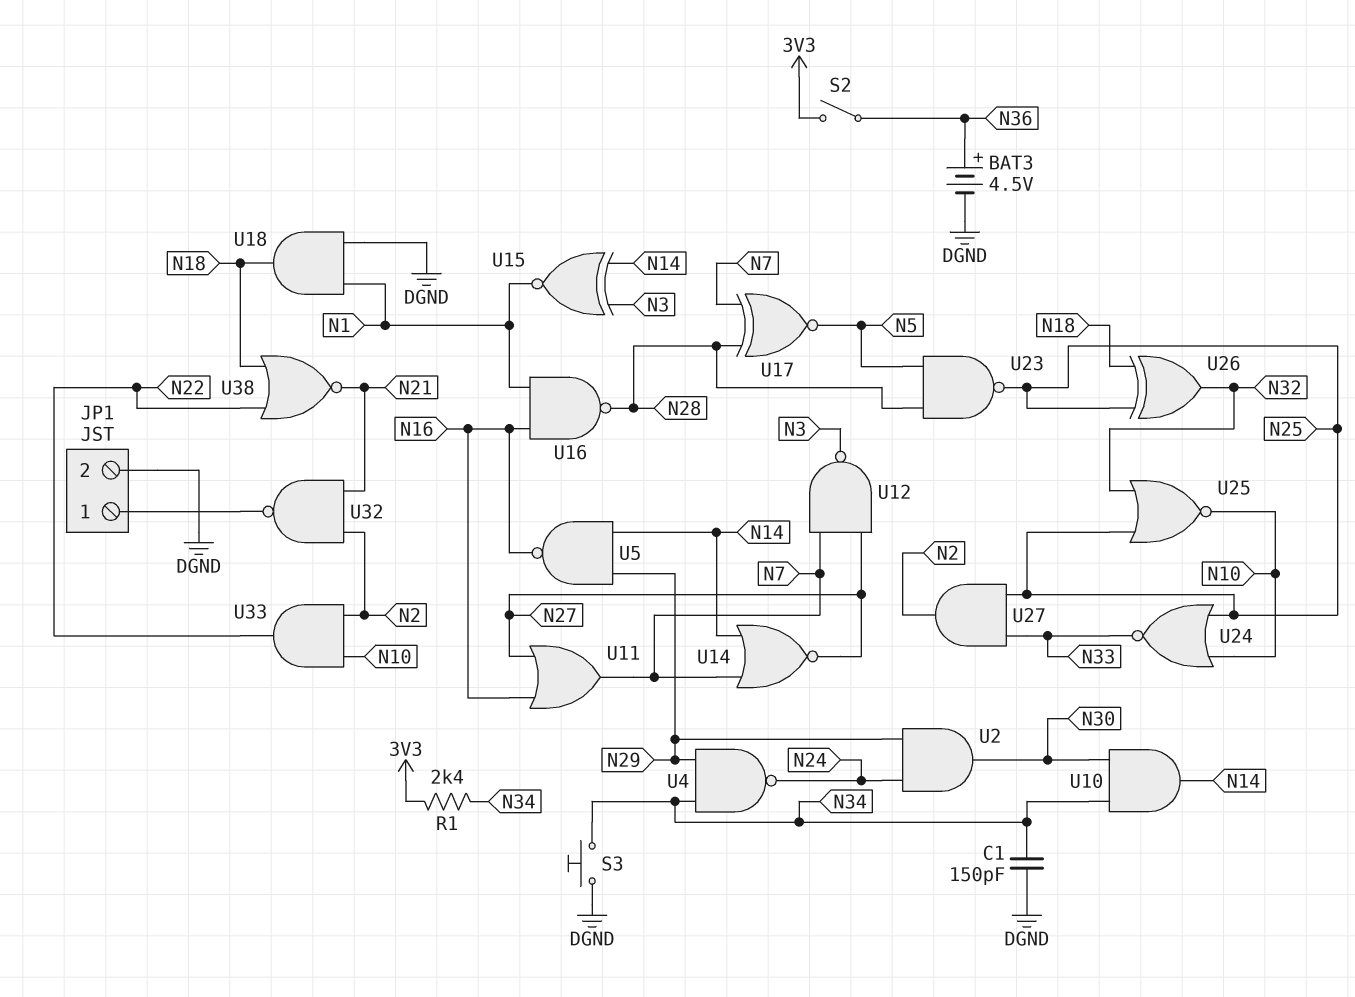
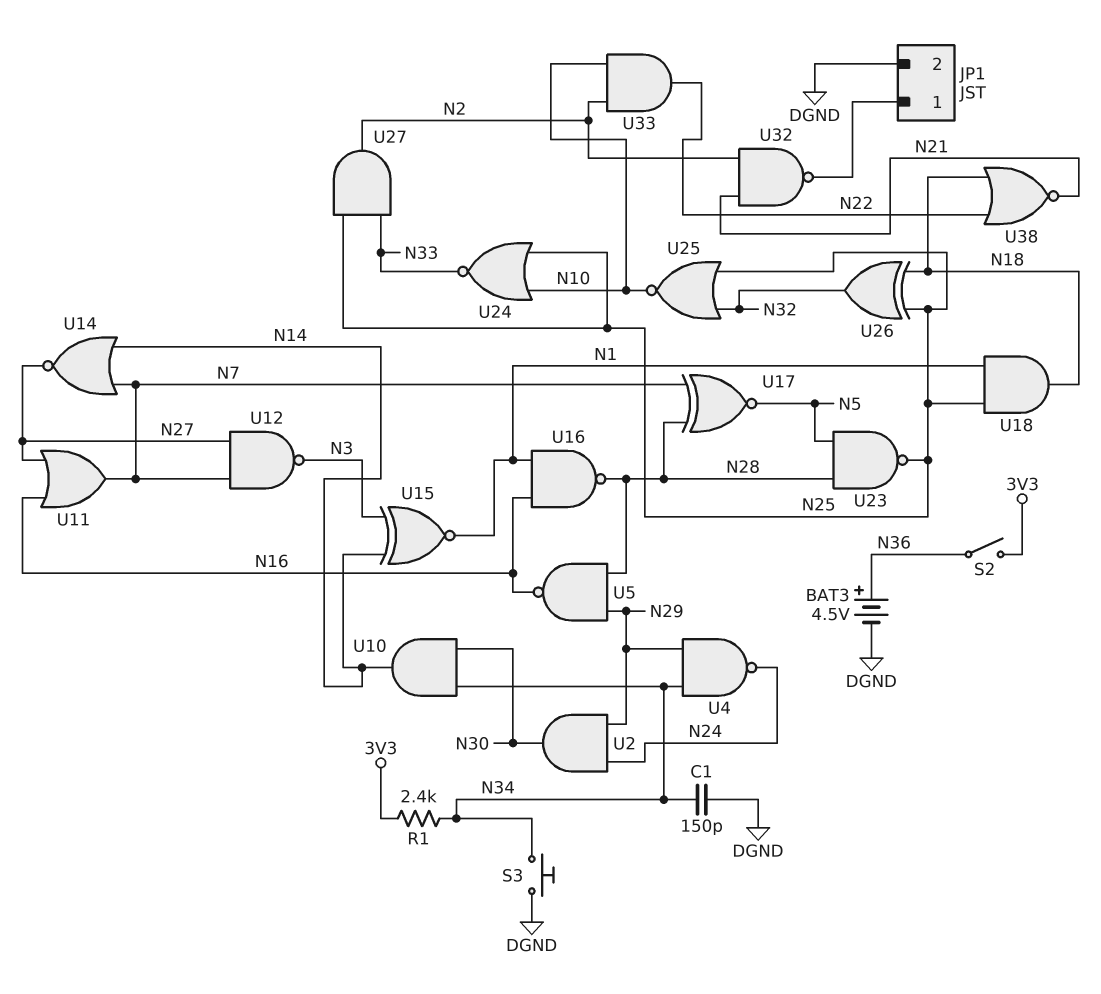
U5: NAND (in N14, in N29, out N16) -> NAND (in N28, in N29, out N16)
U18: AND (in DGND, in N1, out N18) -> AND (in N1, in N25, out N18)

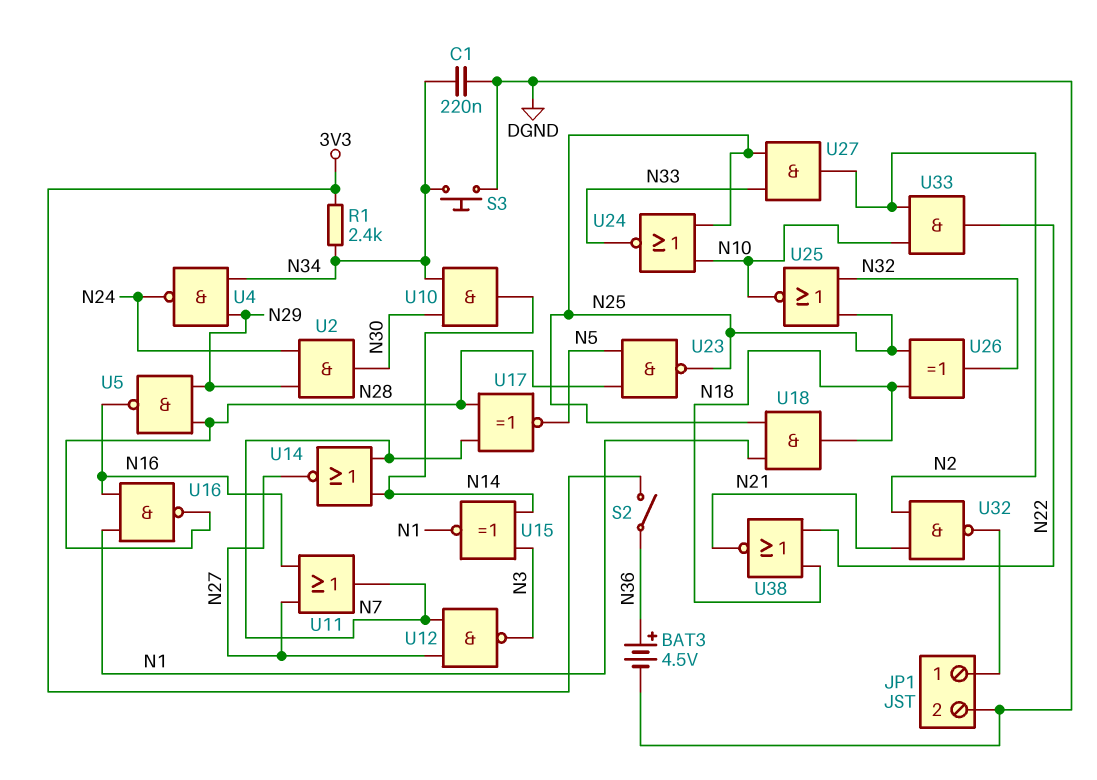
C1: 150pF (DGND, N34) -> 220nF (DGND, N34)

